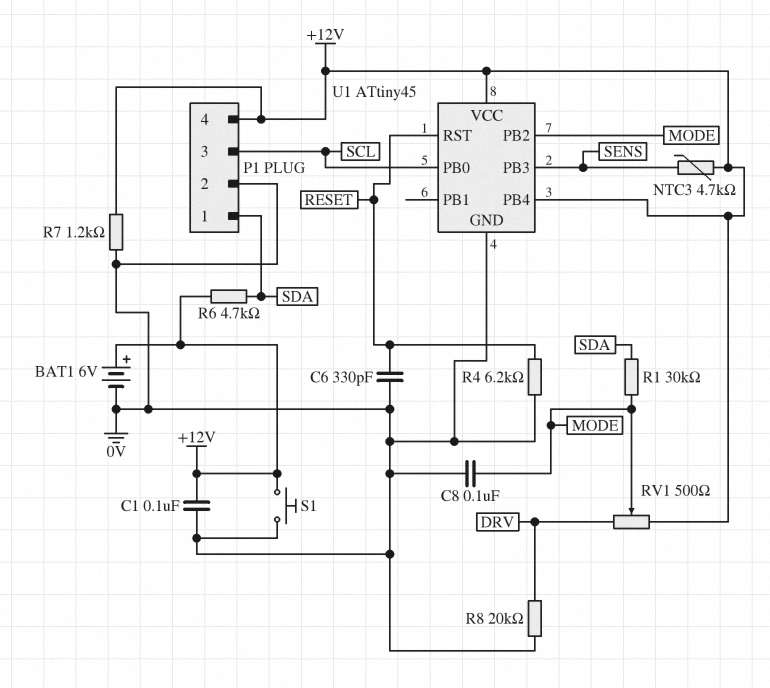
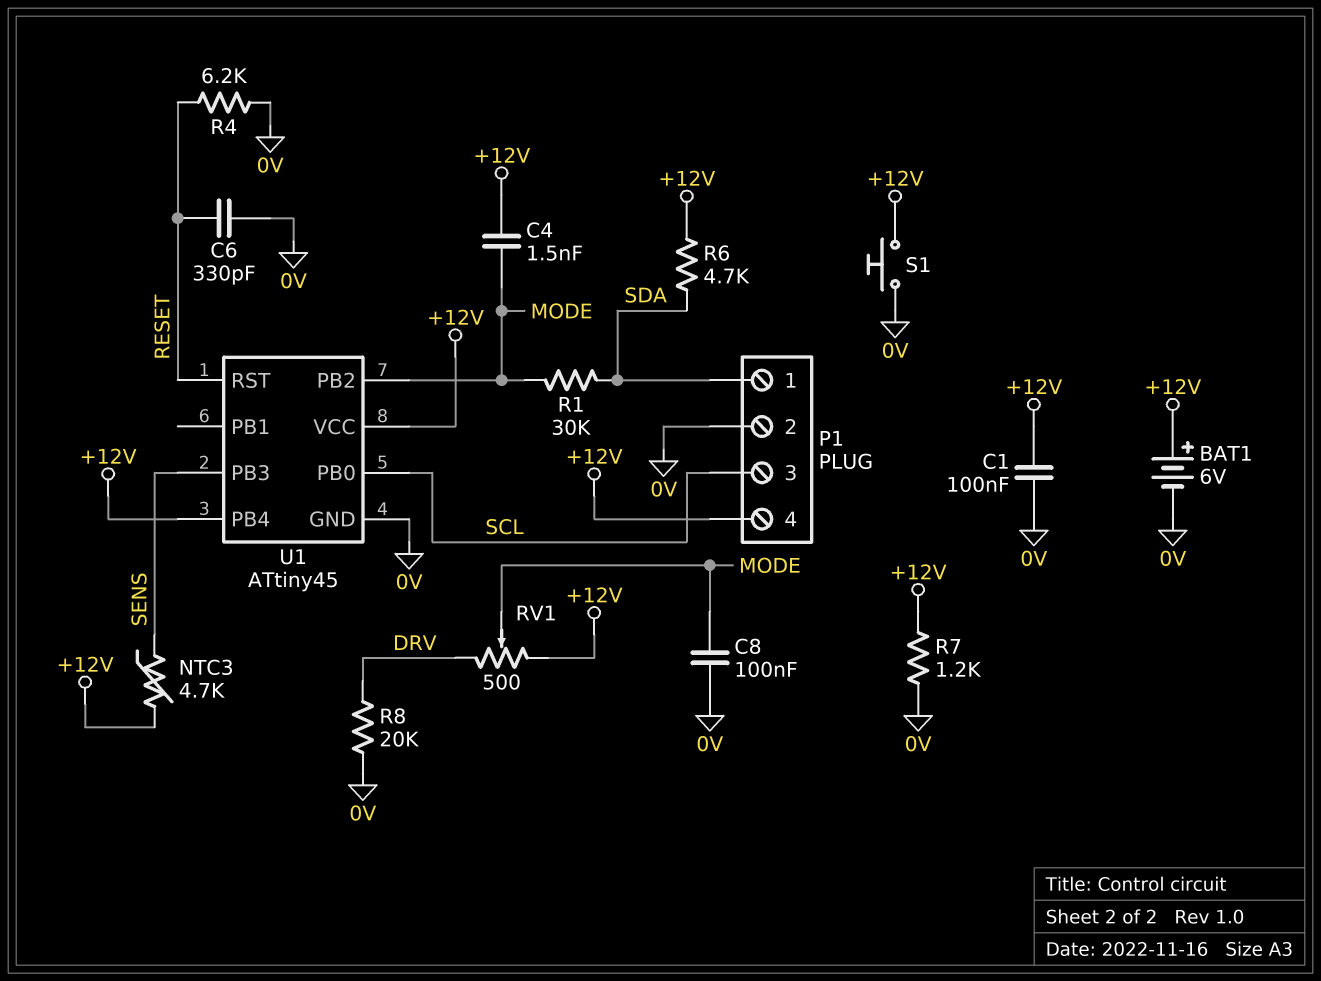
C4: none -> 1.5nF (+12V, MODE)

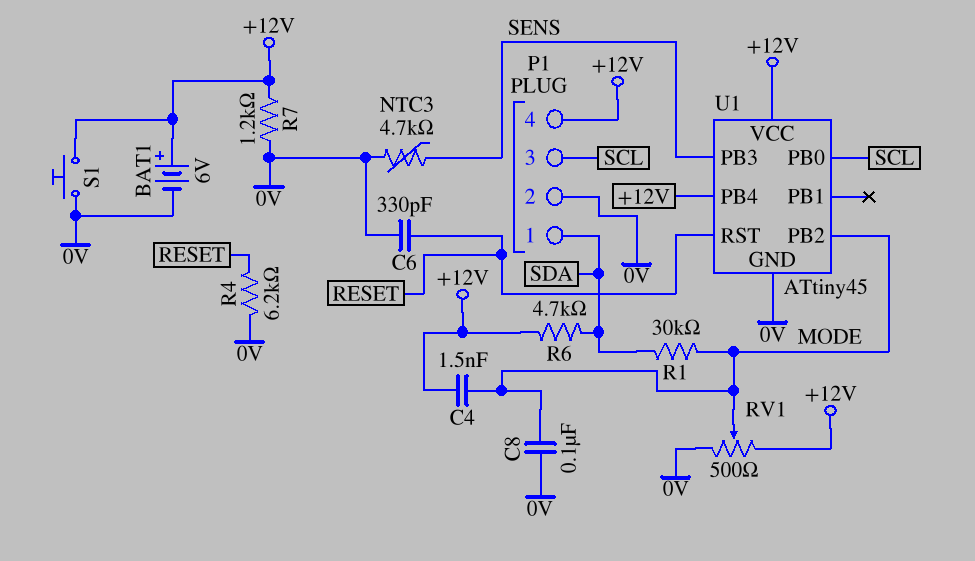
C1: 100nF (+12V, 0V) -> none
NTC3: 4.7k (+12V, SENS) -> 4.7k (0V, SENS)
R8: 20k (0V, DRV) -> none
RV1: 500 (+12V, DRV, wiper MODE) -> 500 (+12V, 0V, wiper MODE)

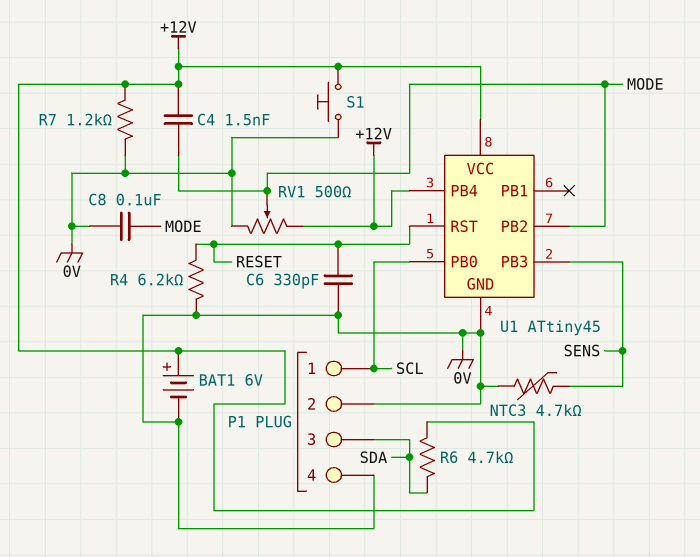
P1 pin 1: SDA -> SCL
P1 pin 3: SCL -> SDA
P1 pin 4: +12V -> 0V
R1: 30k (MODE, SDA) -> none

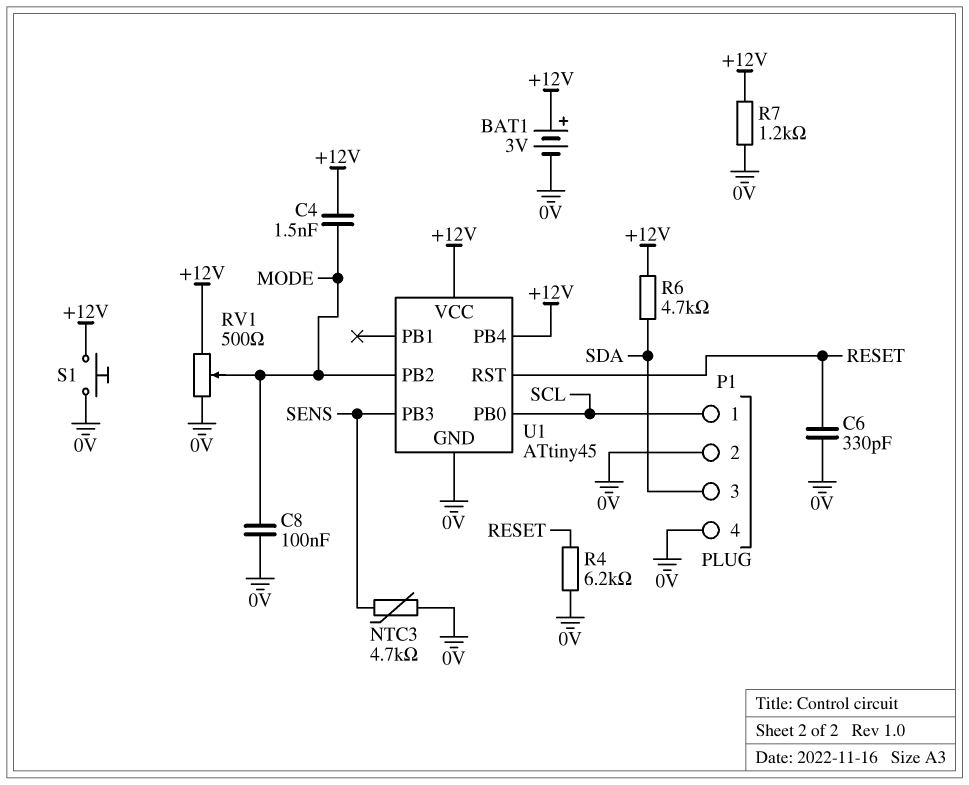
BAT1: 6V (plus +12V, minus 0V) -> 3V (plus +12V, minus 0V)

